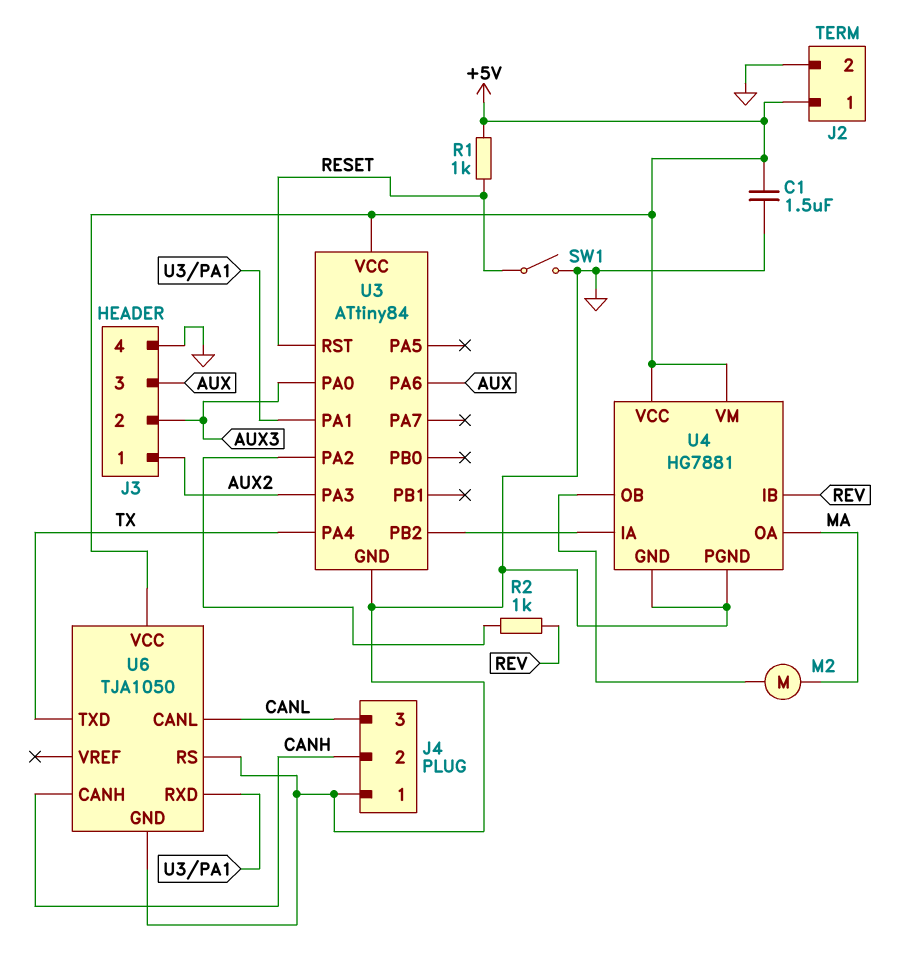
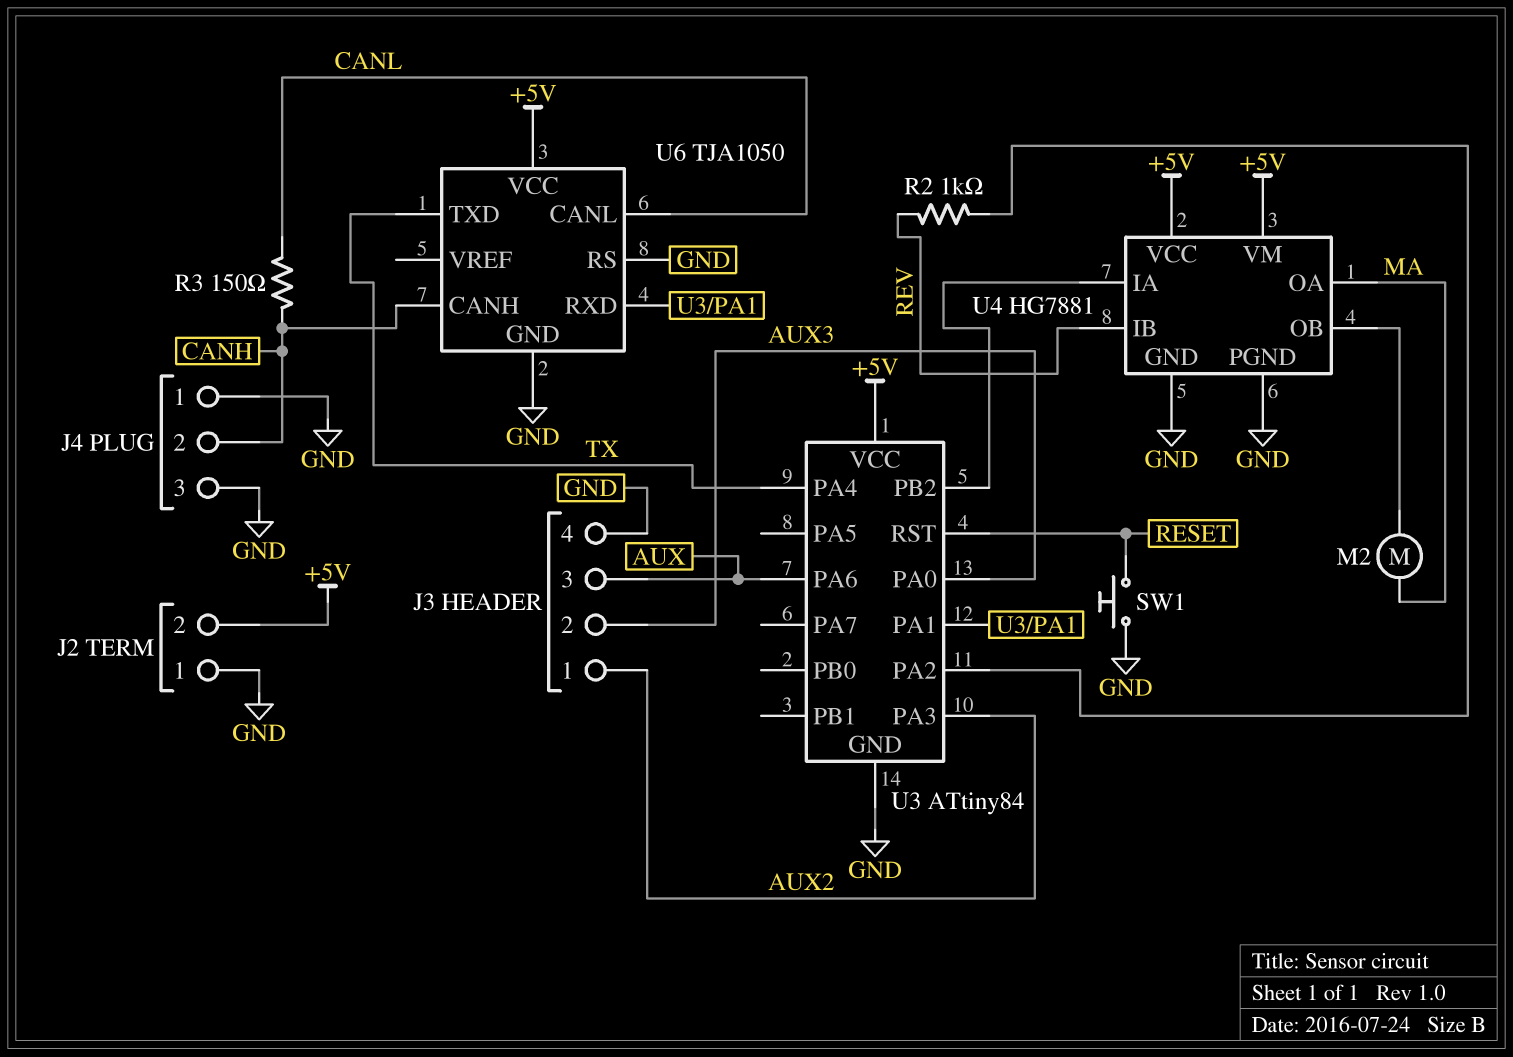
C1: 1.5uF (+5V, GND) -> none
J2 pin 1: +5V -> GND
J2 pin 2: GND -> +5V
J4 pin 3: CANL -> GND
R1: 1k (+5V, RESET) -> none
R3: none -> 150 (CANH, CANL)
SW1: switch (GND, RESET) -> button (GND, RESET)

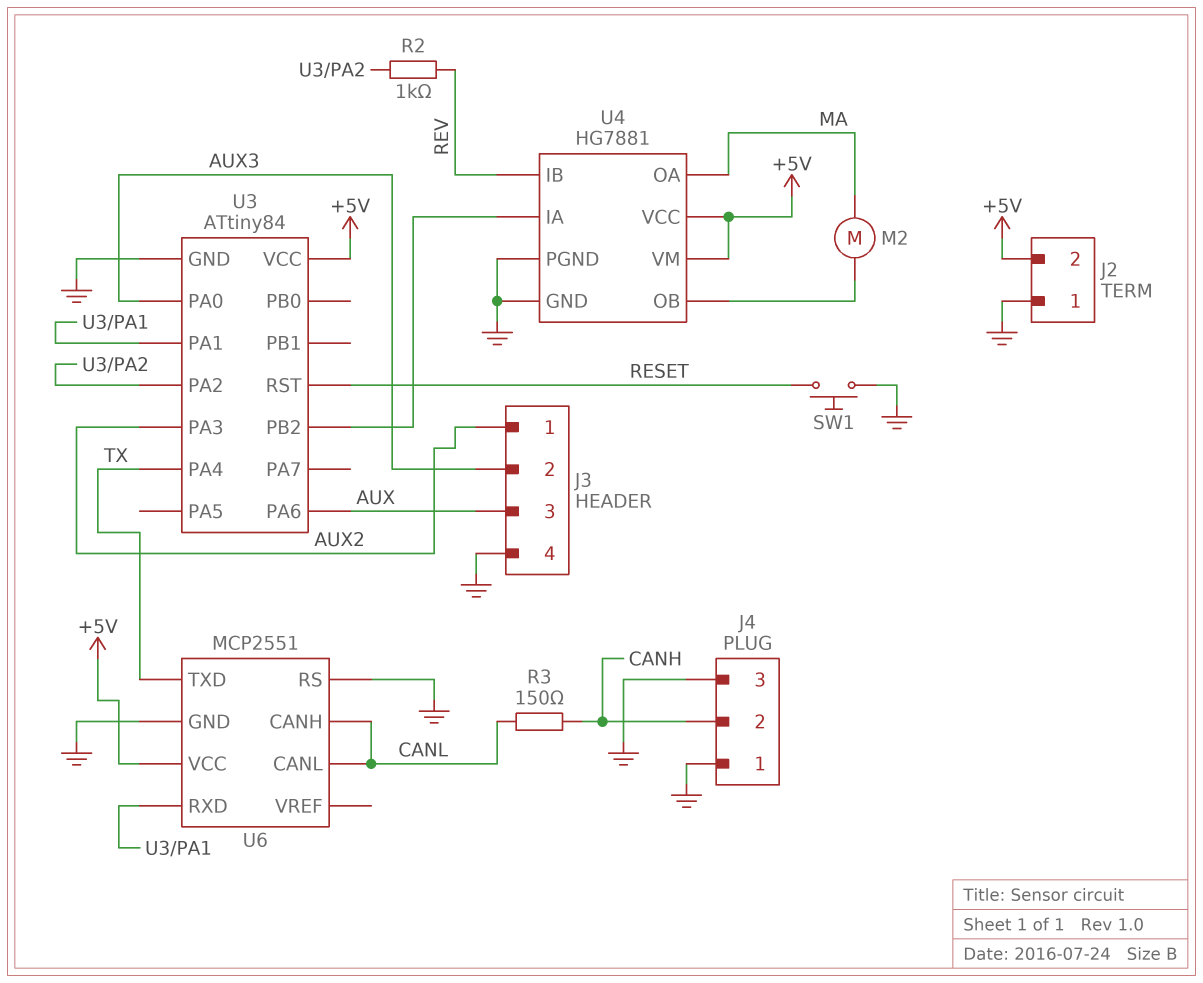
U6: TJA1050 -> MCP2551
U6 pin CANH: CANH -> CANL

